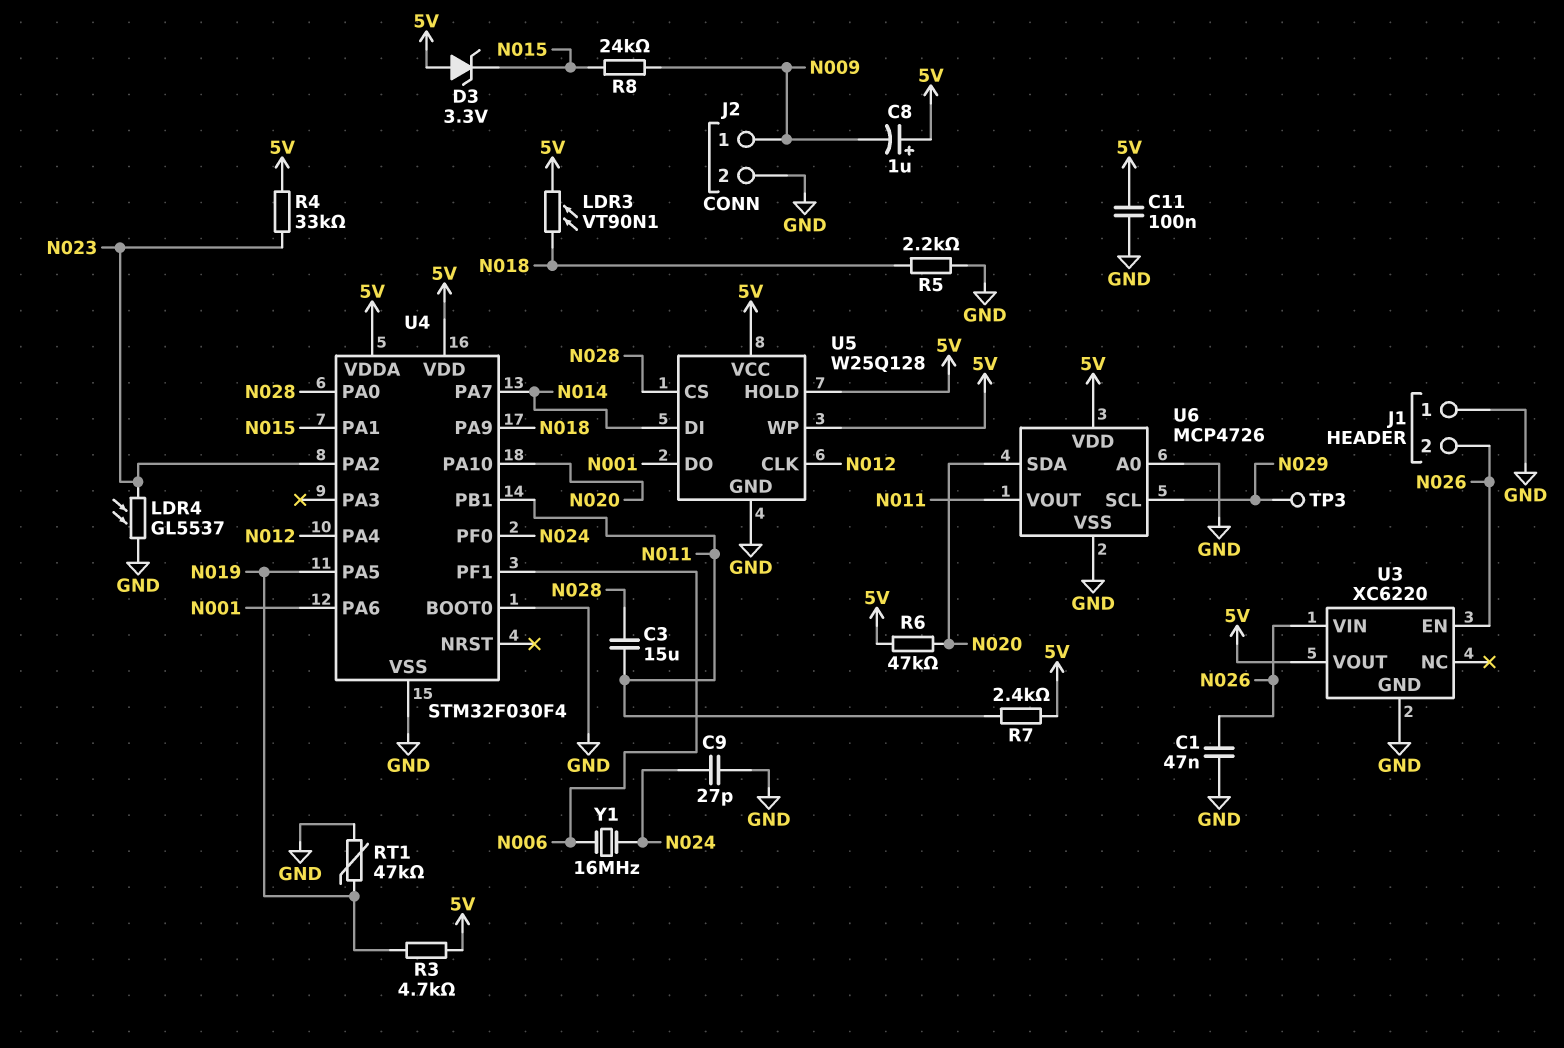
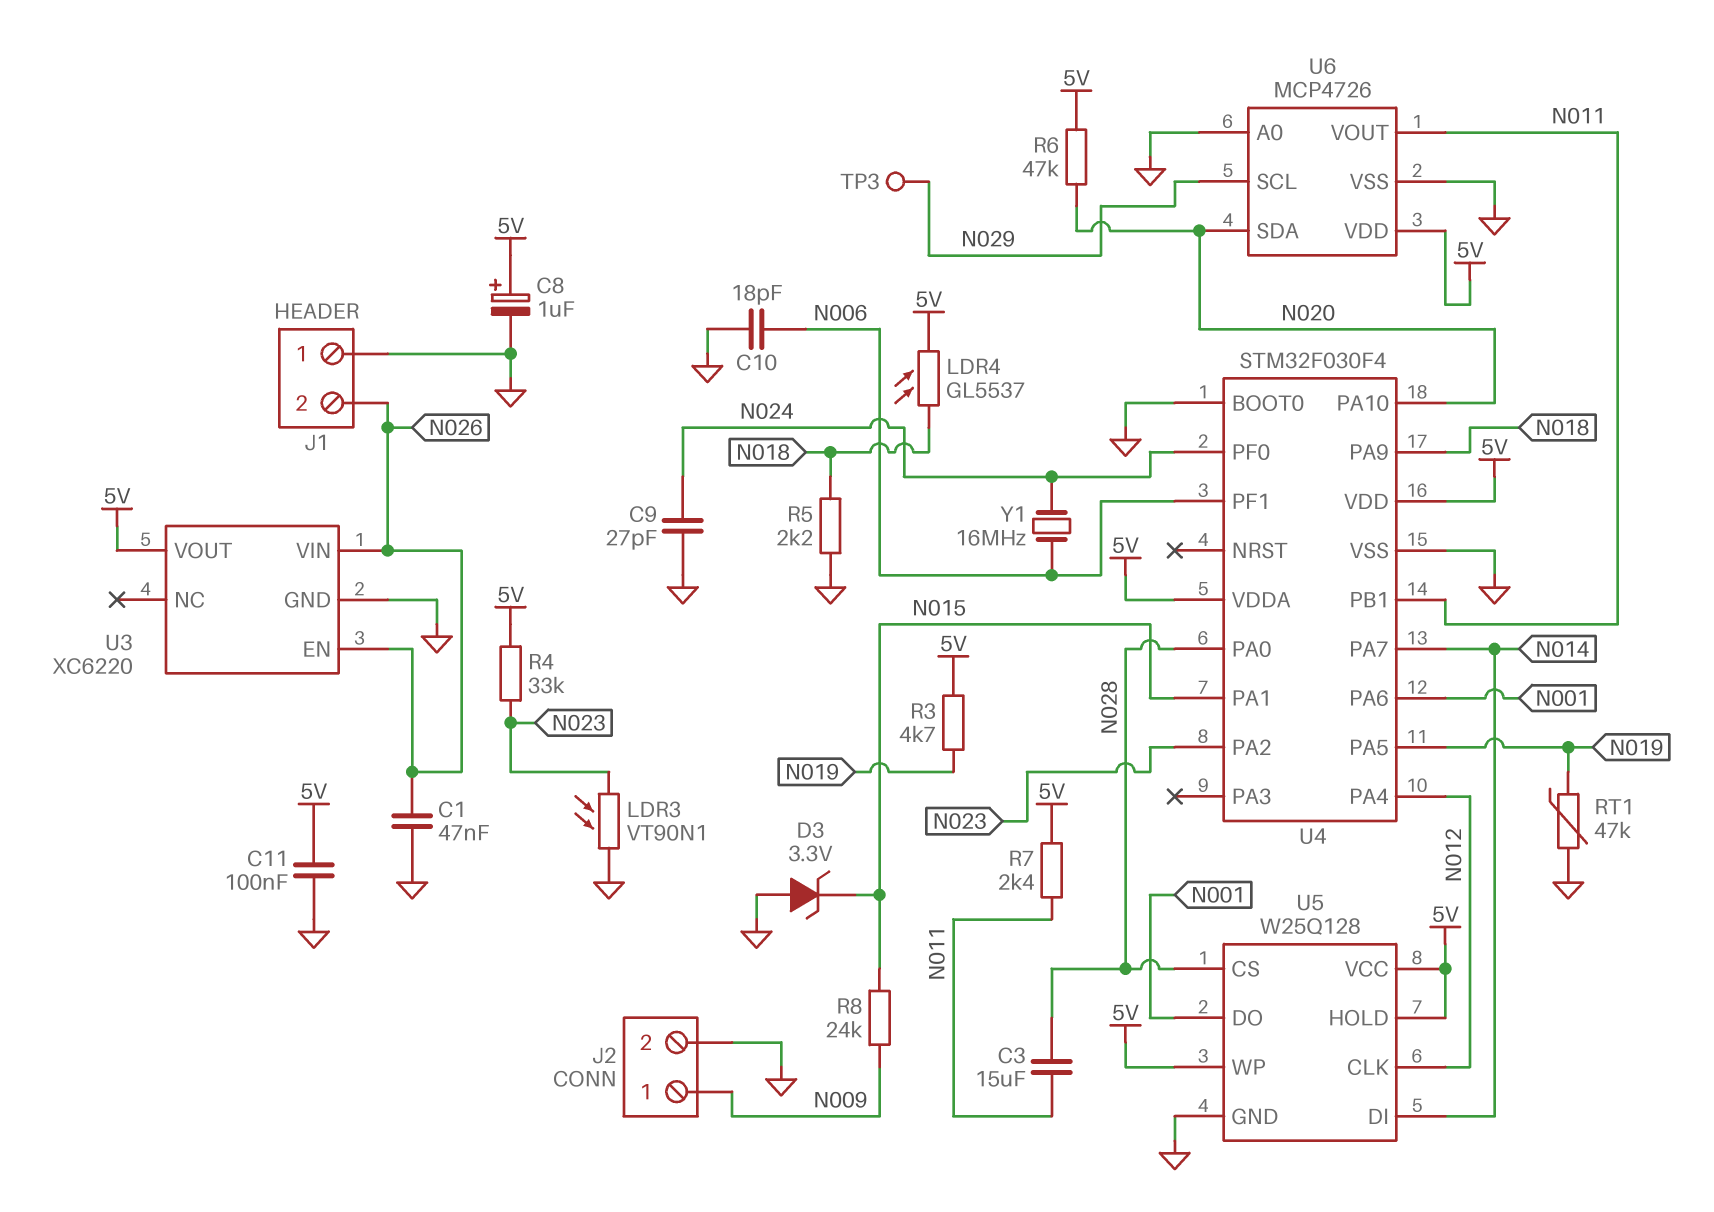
C8: 1uF (plus 5V, minus N009) -> 1uF (plus 5V, minus GND)
C10: none -> 18pF (GND, N006)
D3: zener 3.3V (A 5V, K N015) -> zener 3.3V (A GND, K N015)
LDR3: VT90N1 (5V, N018) -> VT90N1 (GND, N023)
LDR4: GL5537 (GND, N023) -> GL5537 (5V, N018)

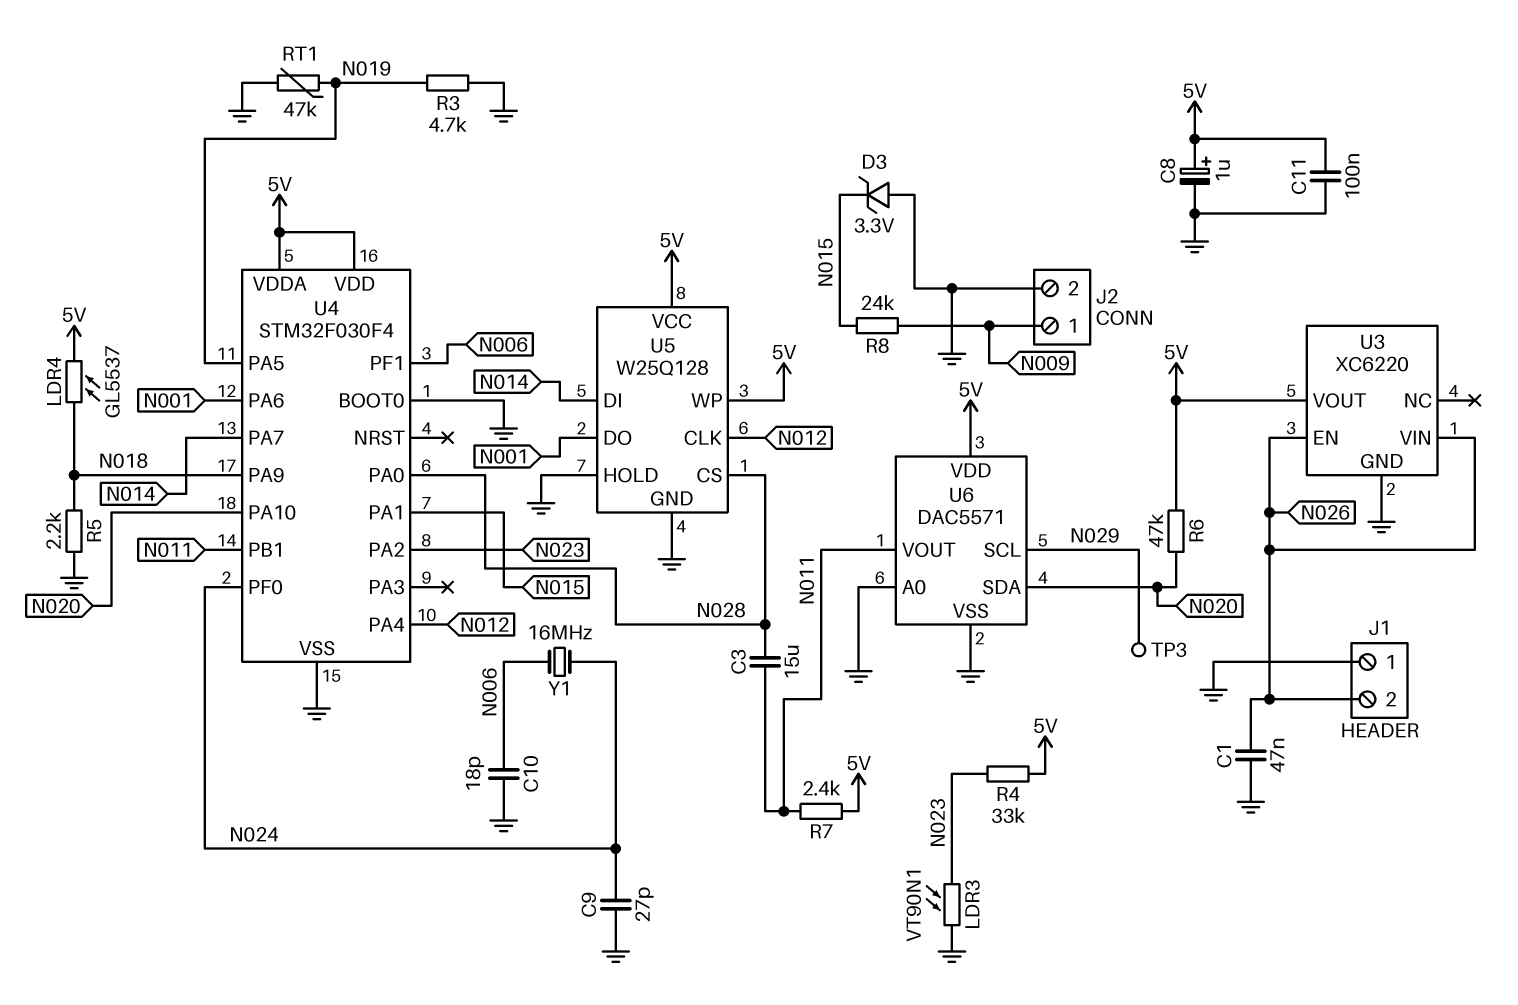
R3: 4.7k (5V, N019) -> 4.7k (GND, N019)
U5 pin HOLD: 5V -> GND
U6: MCP4726 -> DAC5571

